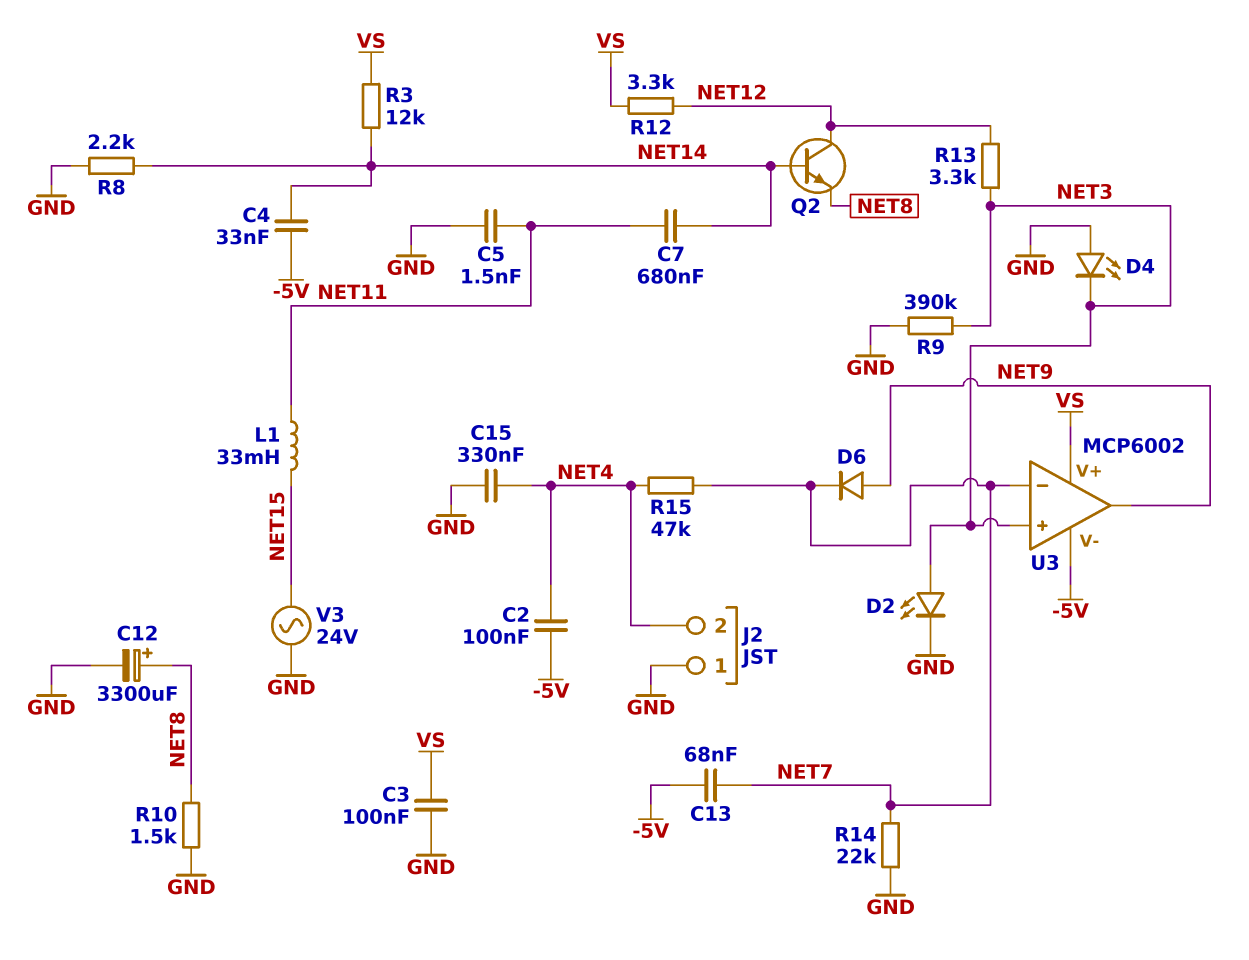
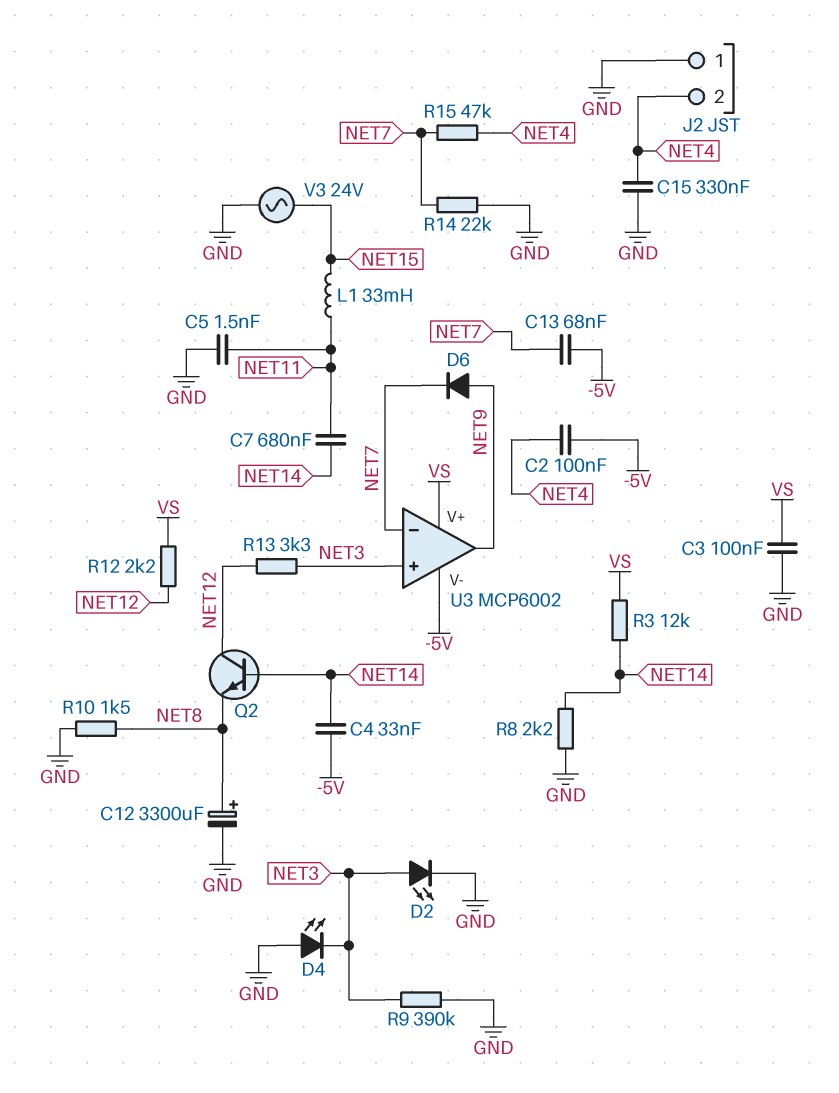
R12: 3.3k (NET12, VS) -> 2.2k (NET12, VS)

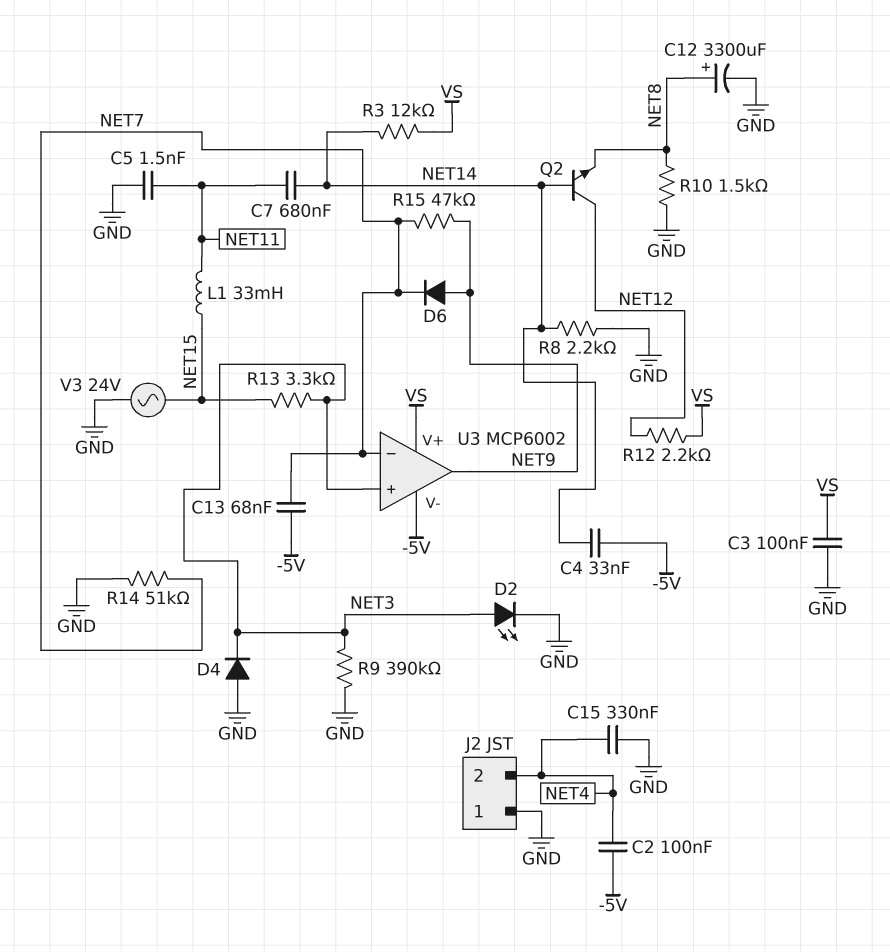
D4: LED (A GND, K NET3) -> diode (A GND, K NET3)
R13: 3.3k (NET3, NET12) -> 3.3k (NET3, NET15)
R14: 22k (GND, NET7) -> 51k (GND, NET7)
R15: 47k (NET4, NET7) -> 47k (NET7, NET9)

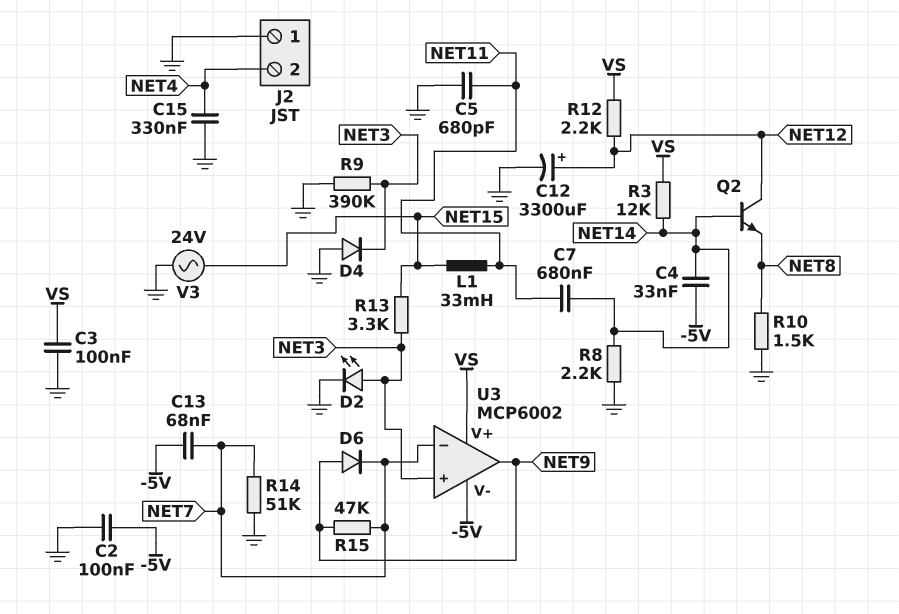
C2: 100nF (-5V, NET4) -> 100nF (-5V, GND)
C5: 1.5nF (GND, NET11) -> 680pF (GND, NET11)
C12: 3300uF (plus NET8, minus GND) -> 3300uF (plus NET12, minus GND)

